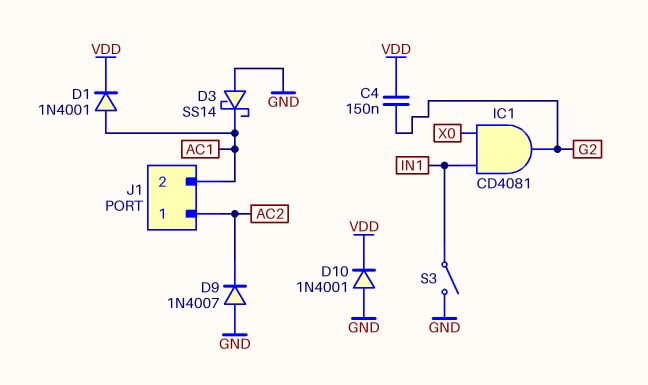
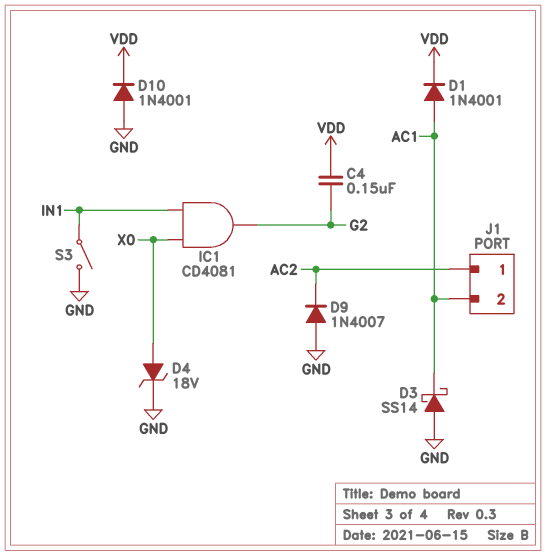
D4: none -> zener 18V (A X0, K GND)

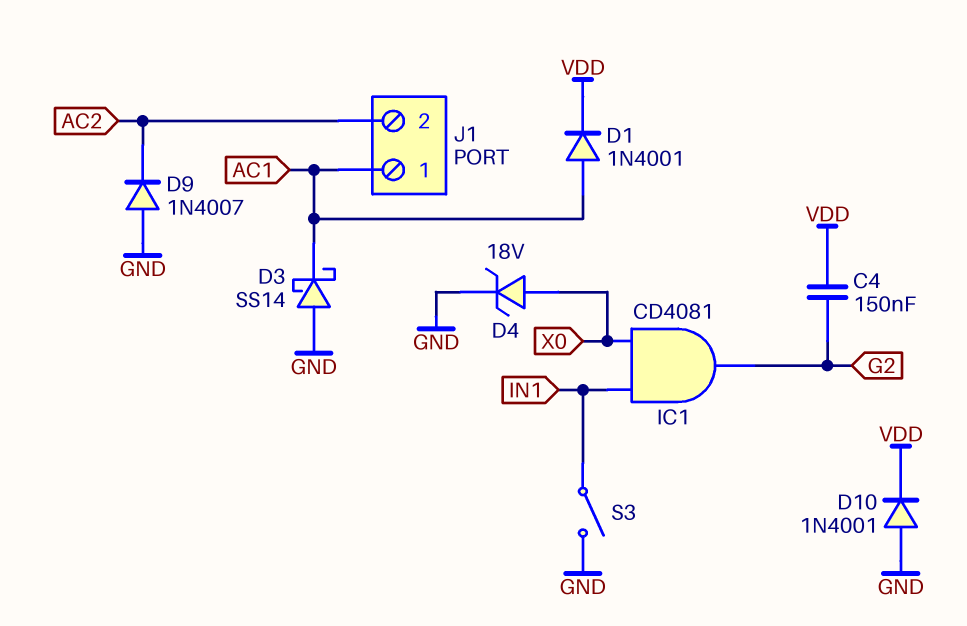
J1 pin 1: AC2 -> AC1
J1 pin 2: AC1 -> AC2

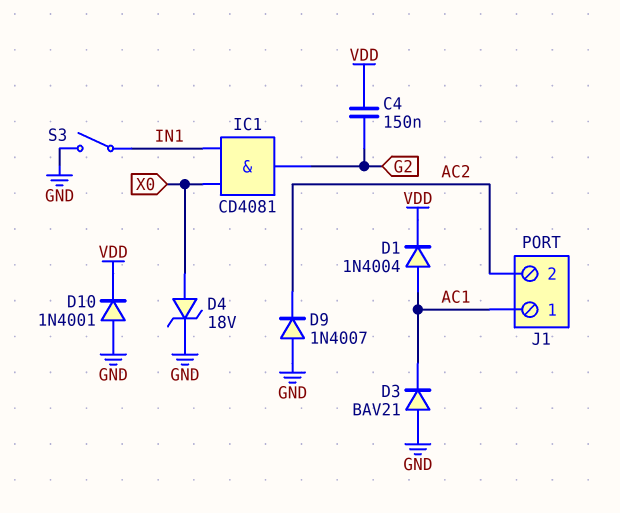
D1: diode 1N4001 (A AC1, K VDD) -> diode 1N4004 (A AC1, K VDD)
D3: schottky SS14 (A GND, K AC1) -> diode BAV21 (A GND, K AC1)

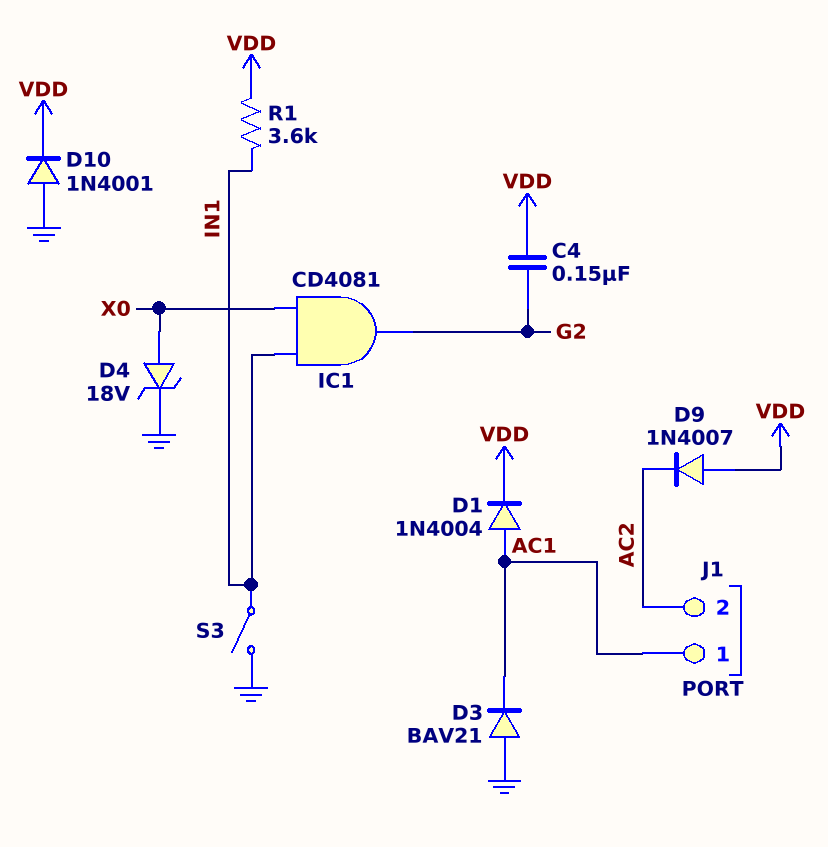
D9: diode 1N4007 (A GND, K AC2) -> diode 1N4007 (A VDD, K AC2)
R1: none -> 3.6k (IN1, VDD)

